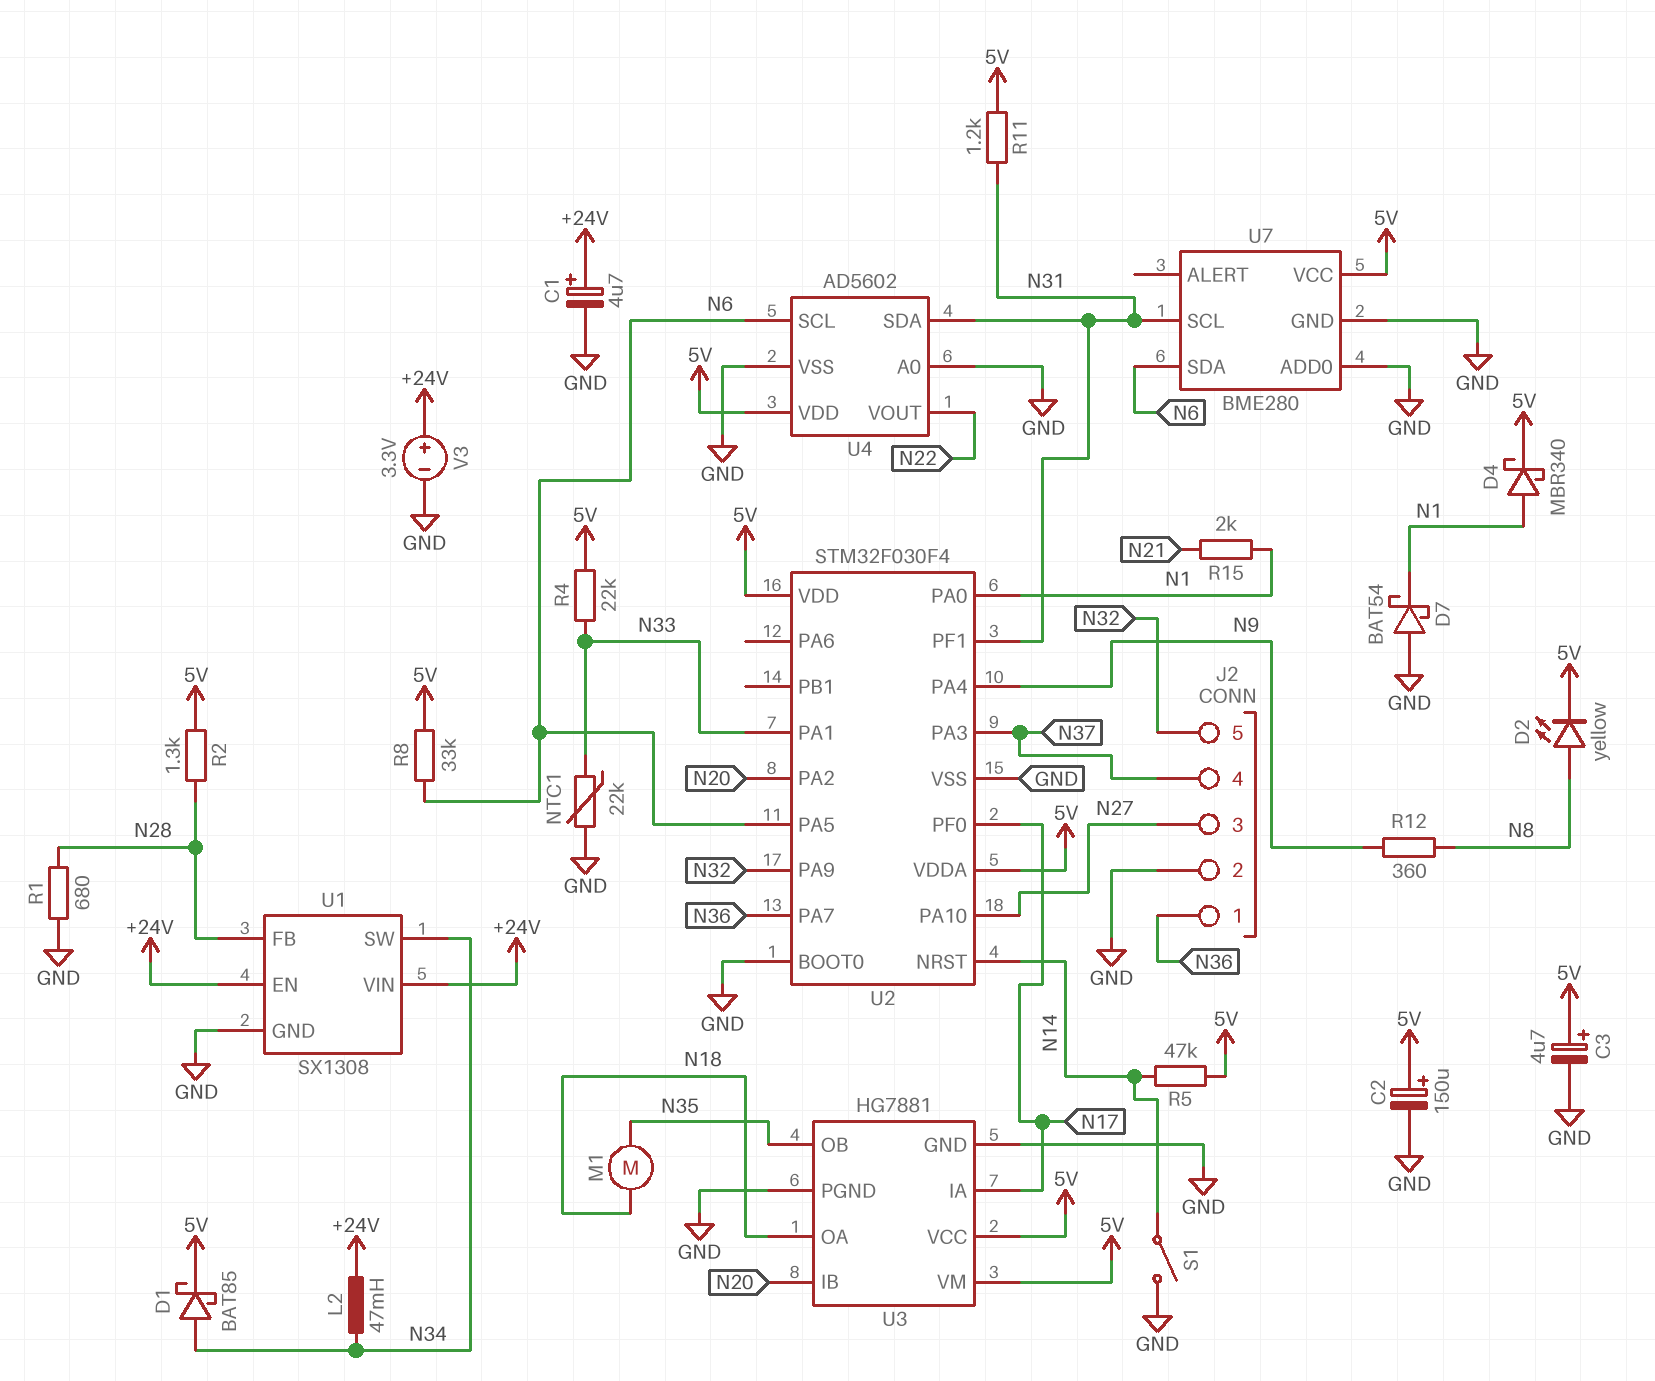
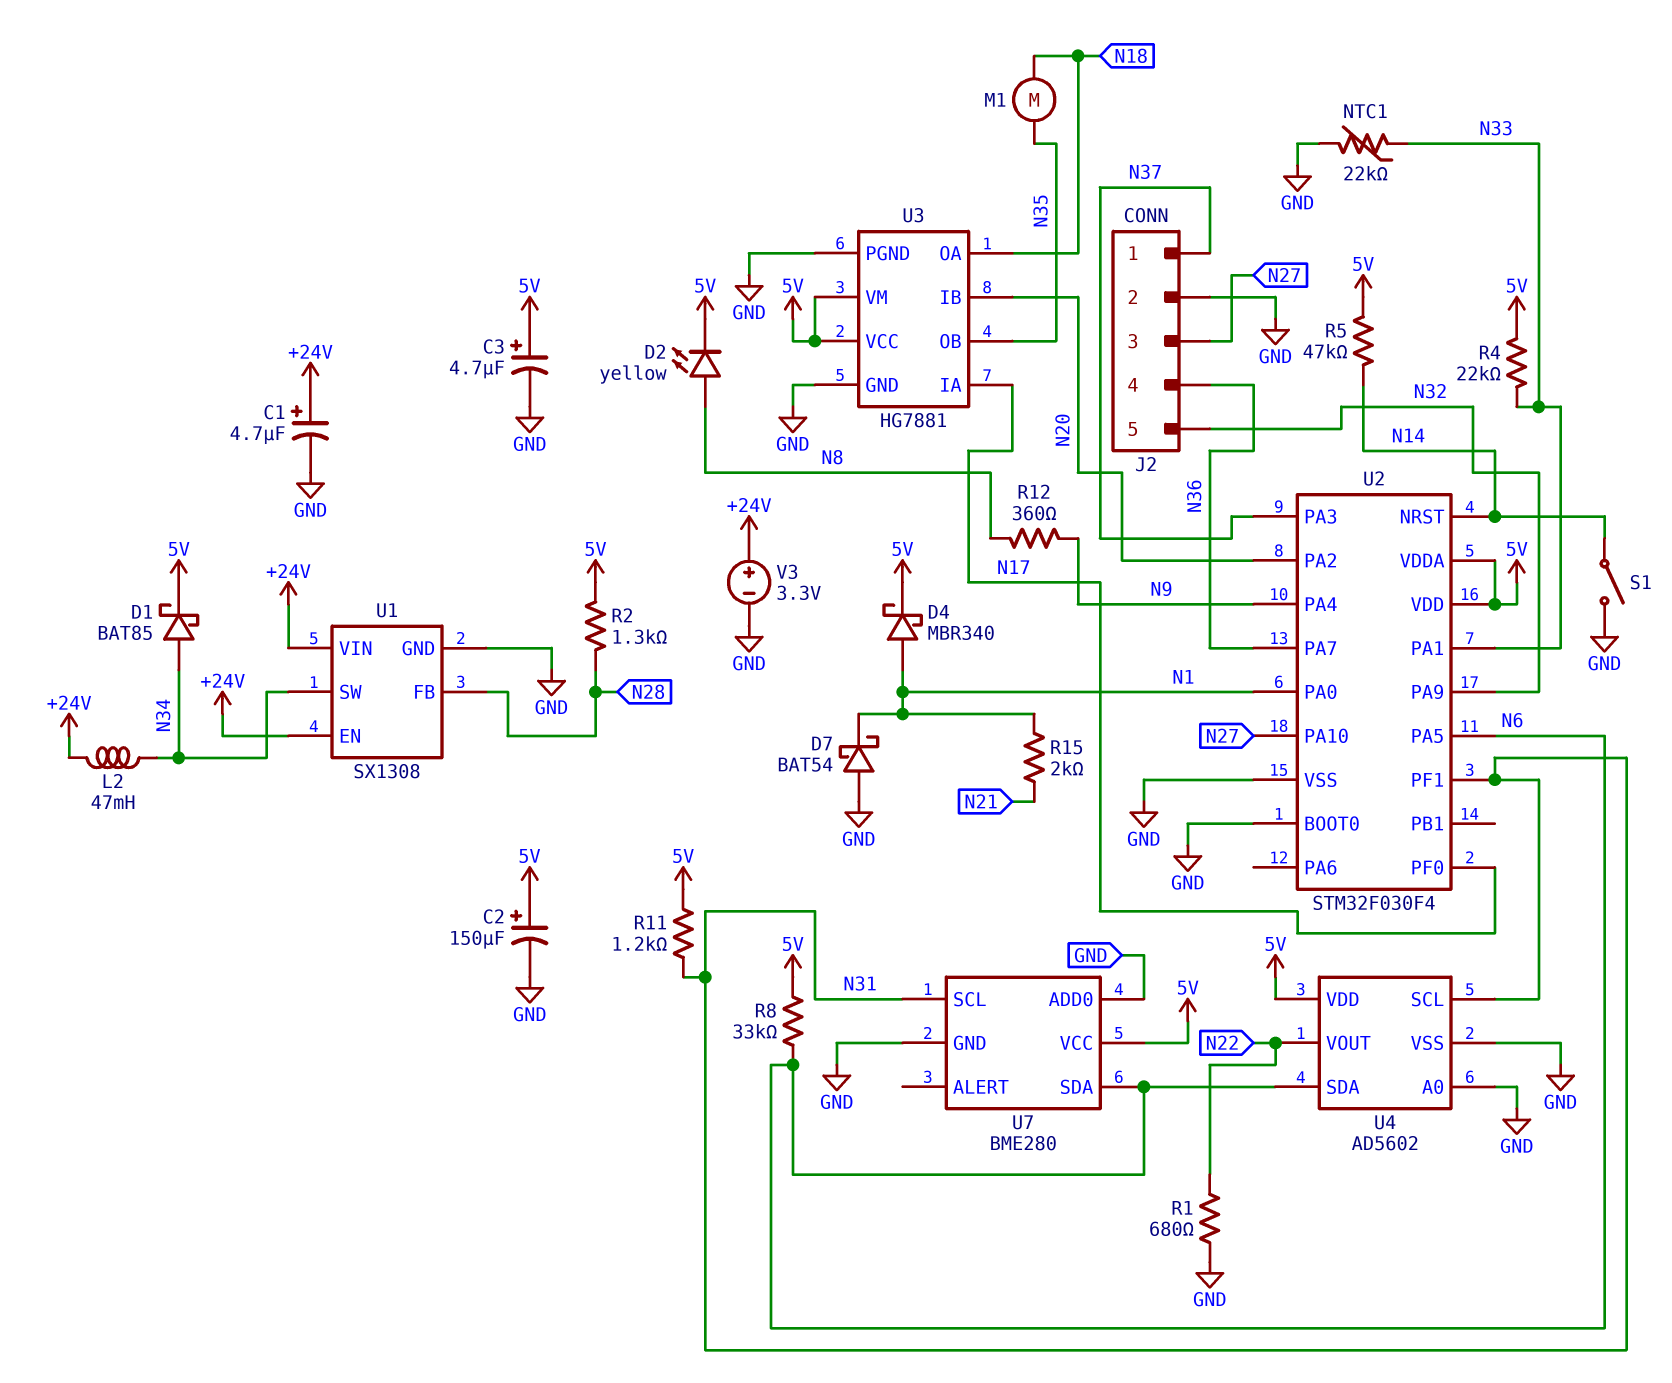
J2 pin 1: N36 -> N37
J2 pin 4: N37 -> N36
R1: 680 (GND, N28) -> 680 (GND, N22)
U4 pin SCL: N6 -> N31
U4 pin SDA: N31 -> N6

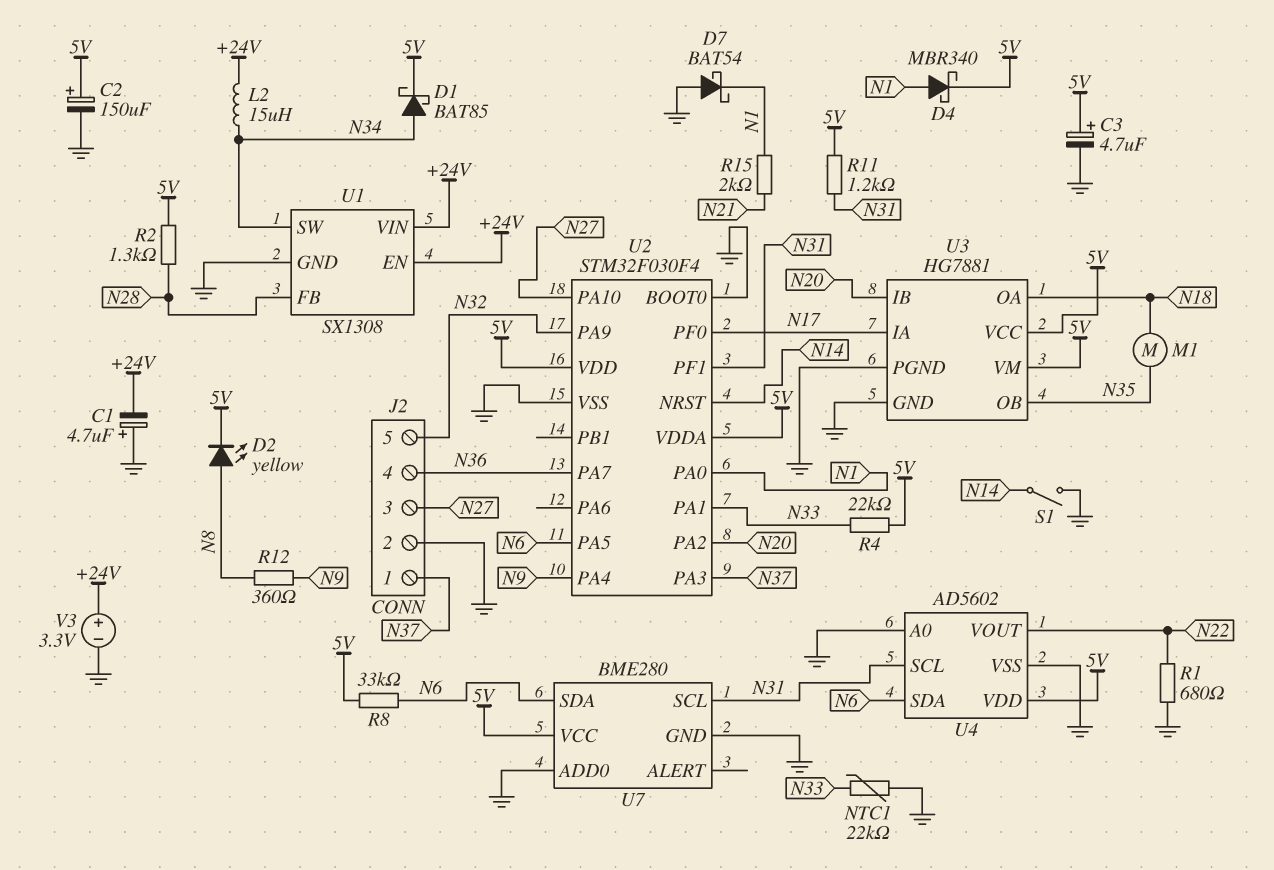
C1: 4.7uF (plus +24V, minus GND) -> 4.7uF (plus GND, minus +24V)
L2: 47mH (+24V, N34) -> 15uH (+24V, N34)
R5: 47k (5V, N14) -> none

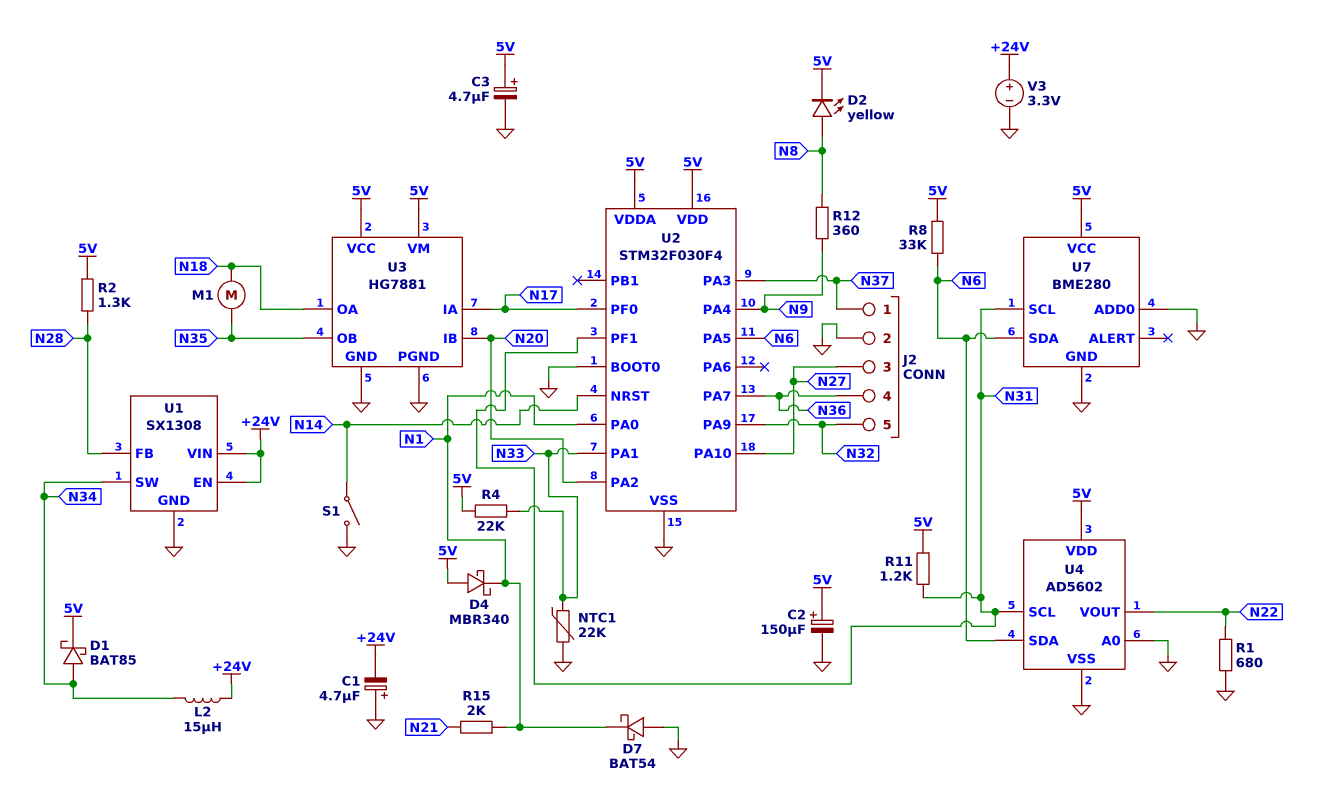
D4: schottky MBR340 (A N1, K 5V) -> schottky MBR340 (A 5V, K N1)

